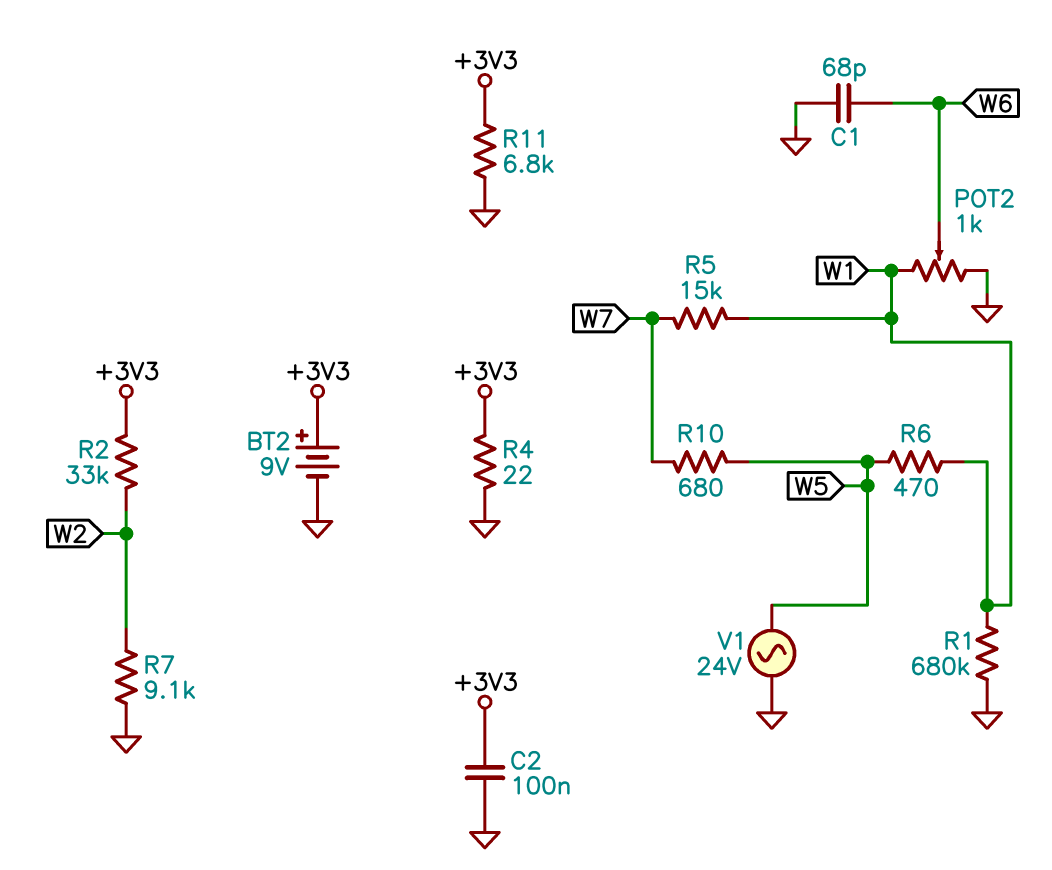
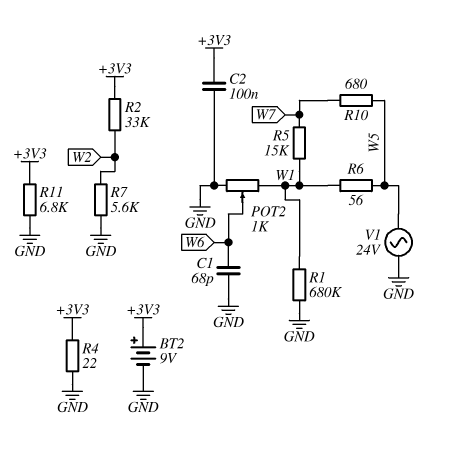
R6: 470 (W1, W5) -> 56 (W1, W5)
R7: 9.1k (GND, W2) -> 5.6k (GND, W2)

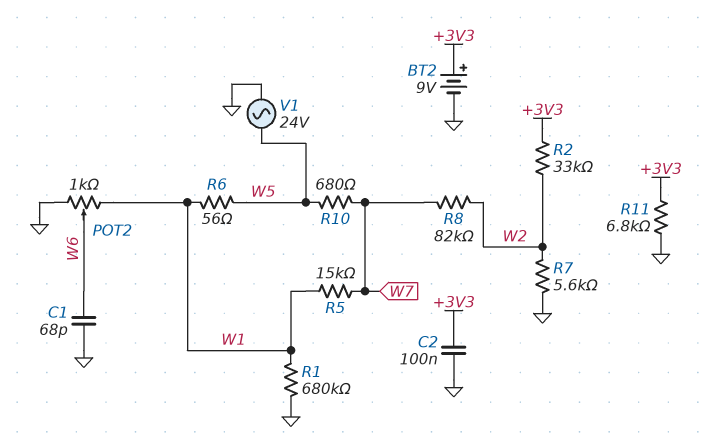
R4: 22 (+3V3, GND) -> none
R8: none -> 82k (W2, W7)

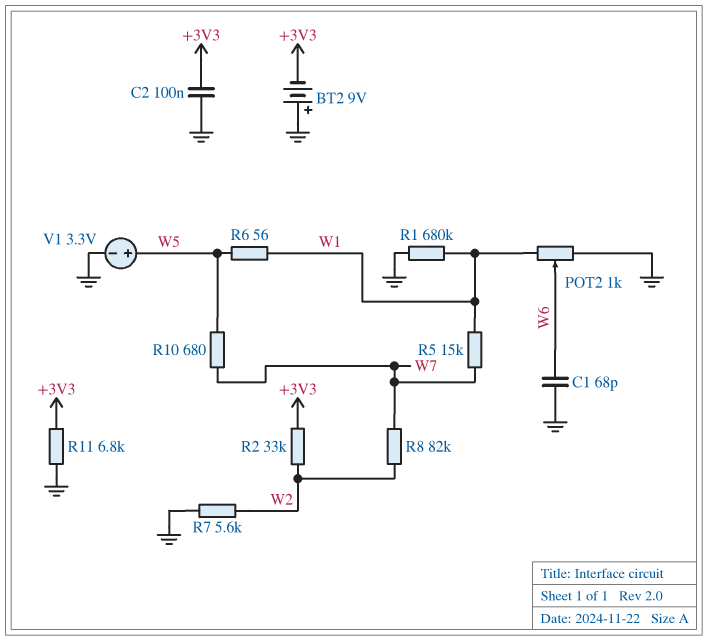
BT2: 9V (plus +3V3, minus GND) -> 9V (plus GND, minus +3V3)
V1: AC 24V (GND, W5) -> 3.3V (plus W5, minus GND)

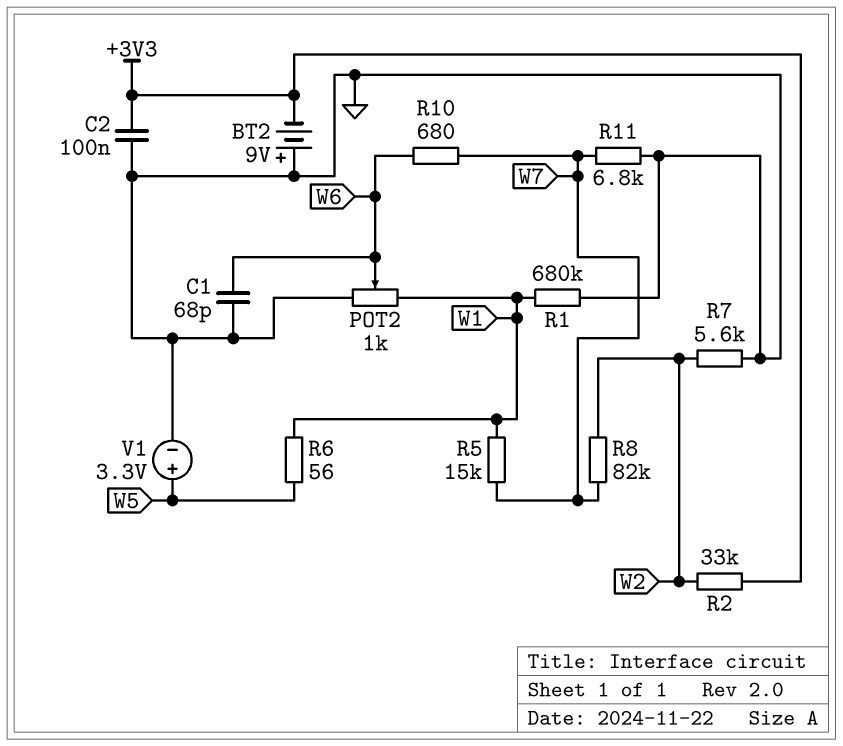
R10: 680 (W5, W7) -> 680 (W6, W7)
R11: 6.8k (+3V3, GND) -> 6.8k (GND, W7)

